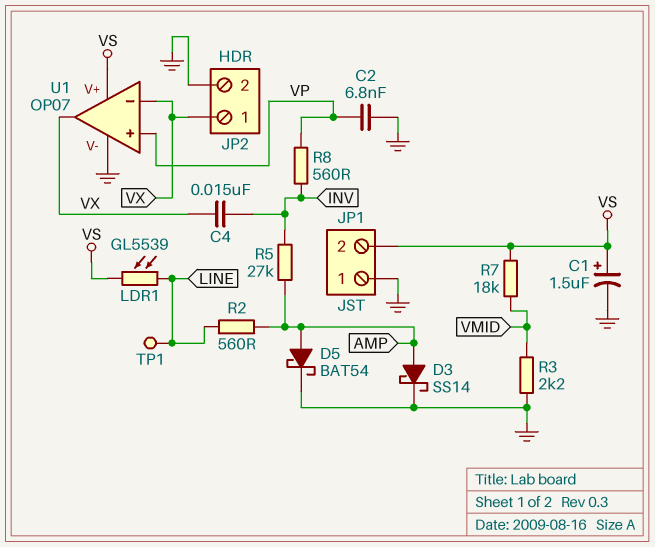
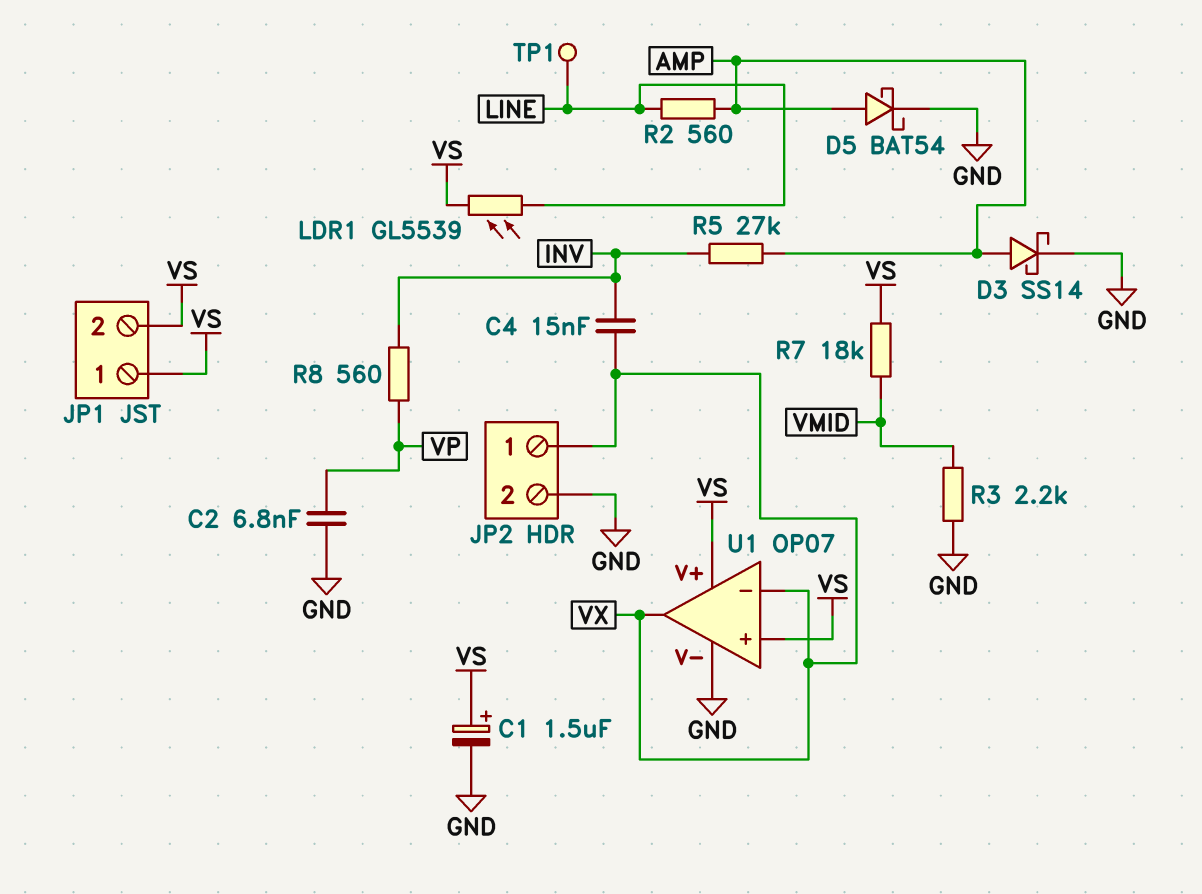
JP1 pin 1: GND -> VS
U1 pin in+: VP -> VS

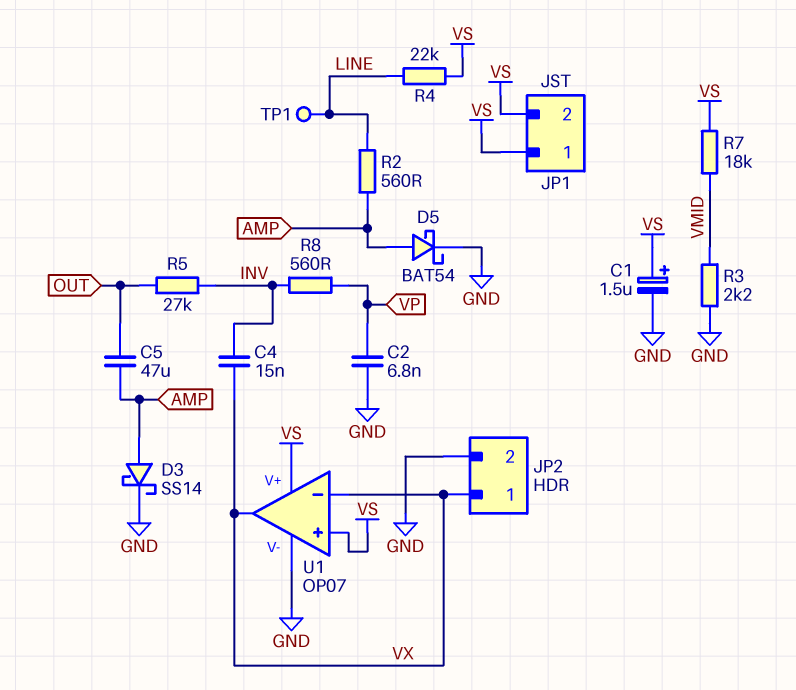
C5: none -> 47uF (AMP, OUT)
LDR1: GL5539 (LINE, VS) -> none
R4: none -> 22k (LINE, VS)
R5: 27k (AMP, INV) -> 27k (INV, OUT)

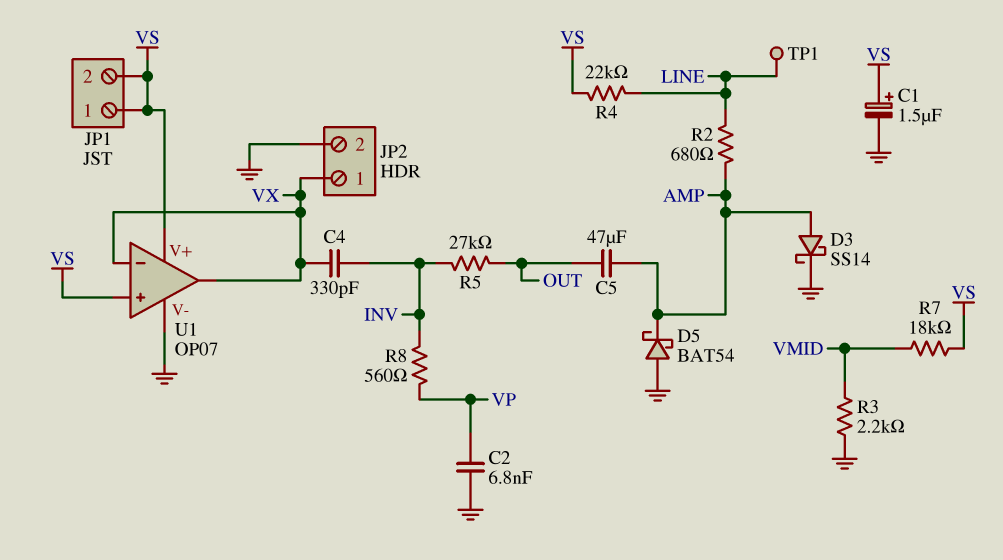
C4: 15nF (INV, VX) -> 330pF (INV, VX)
D5: schottky BAT54 (A AMP, K GND) -> schottky BAT54 (A GND, K AMP)
R2: 560 (AMP, LINE) -> 680 (AMP, LINE)

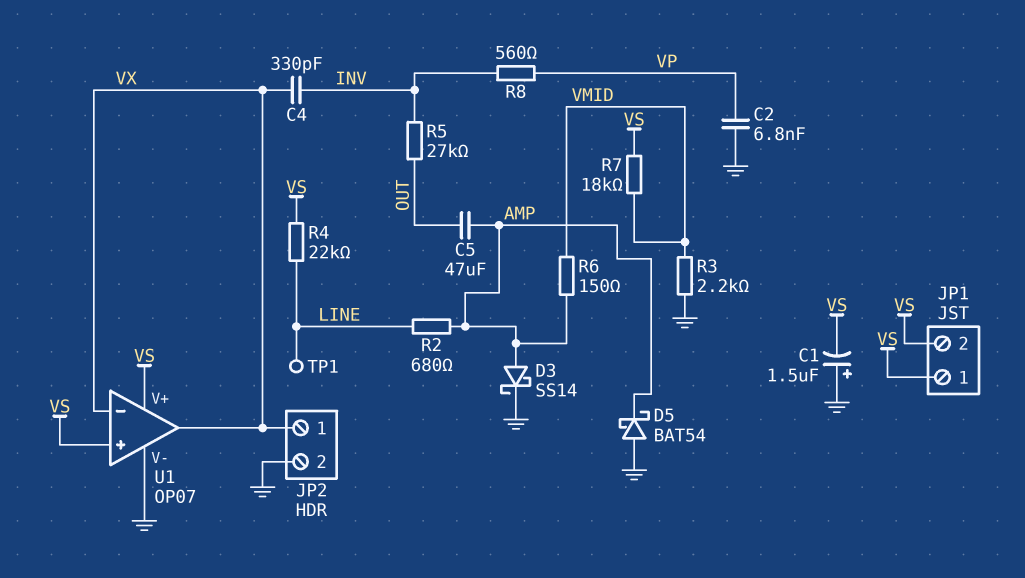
C1: 1.5uF (plus VS, minus GND) -> 1.5uF (plus GND, minus VS)
R6: none -> 150 (AMP, VMID)

